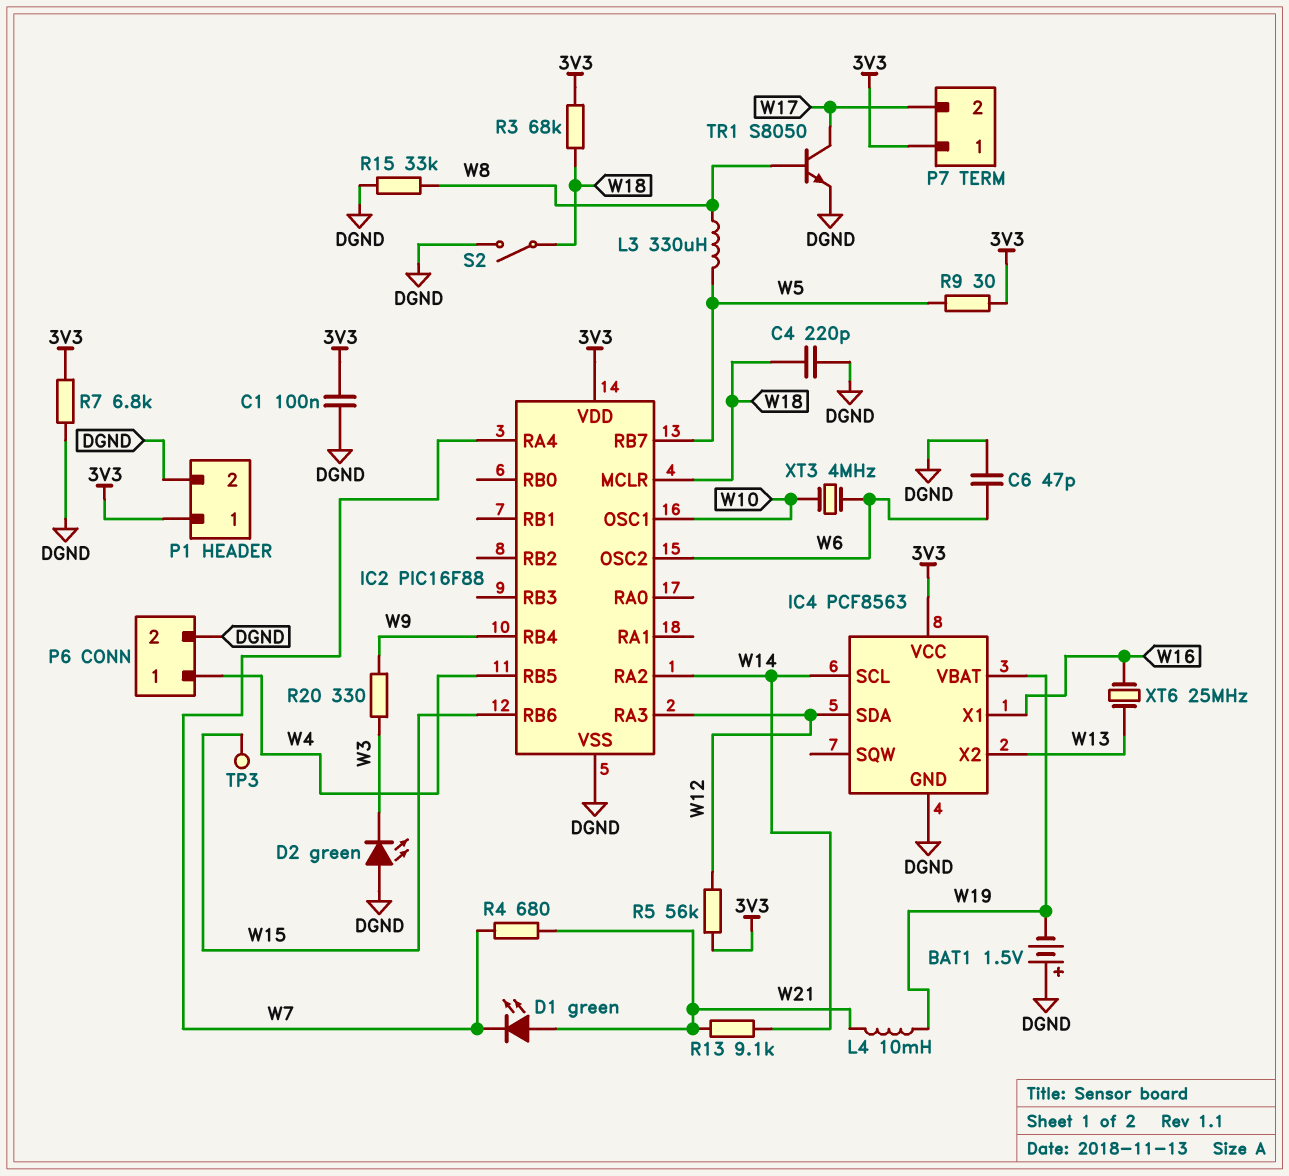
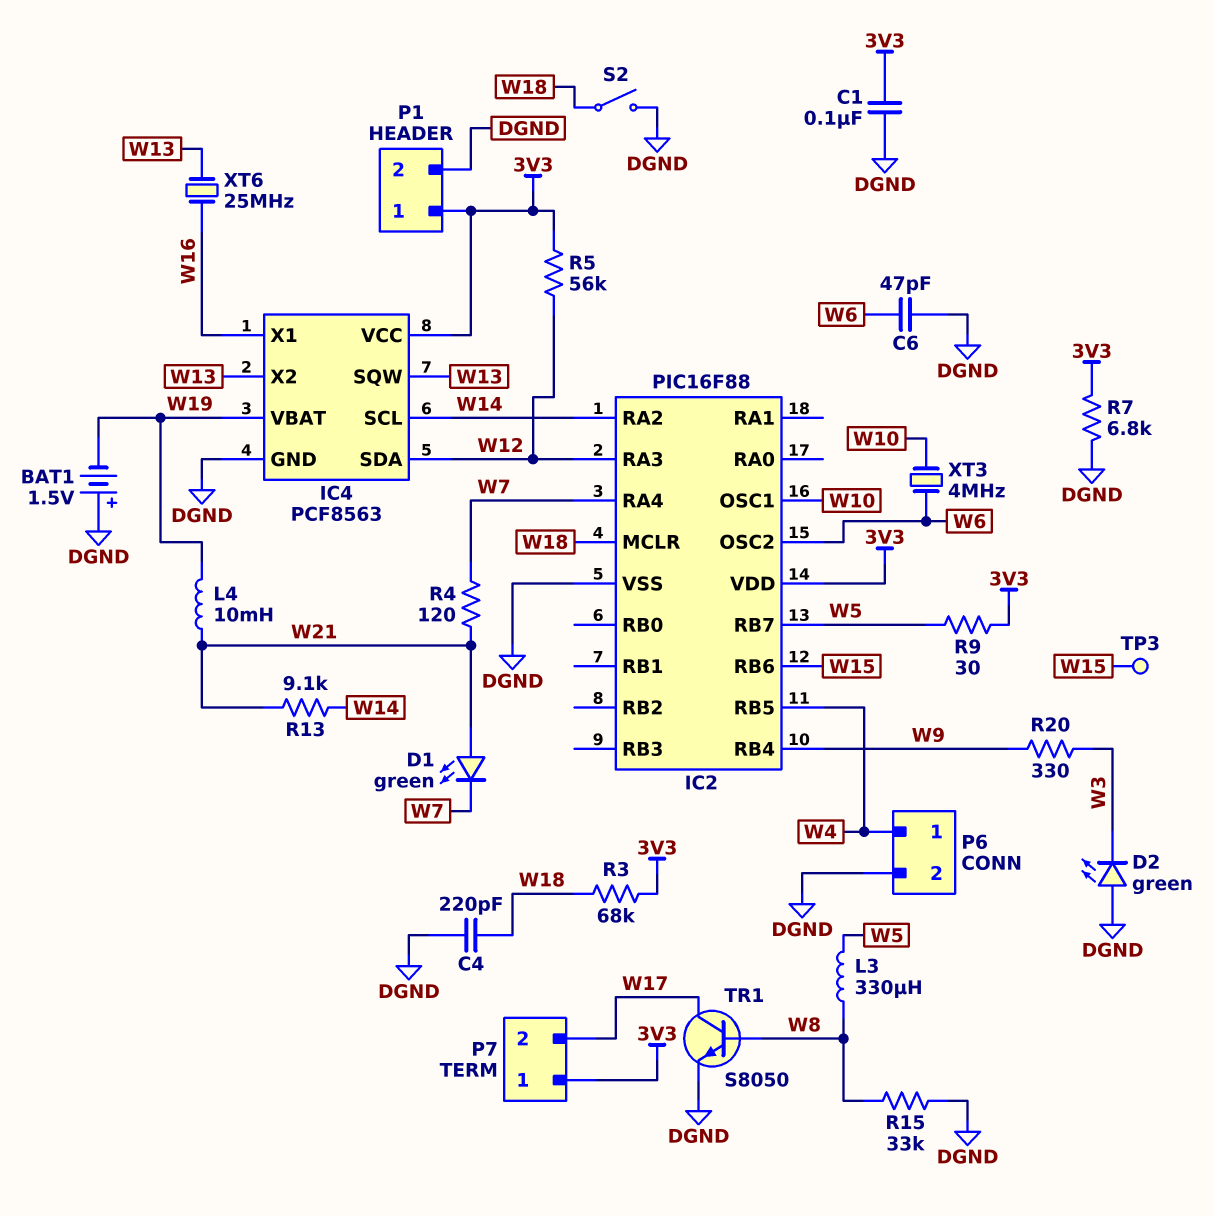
IC4 pin SQW: none -> W13
R4: 680 (W7, W21) -> 120 (W7, W21)

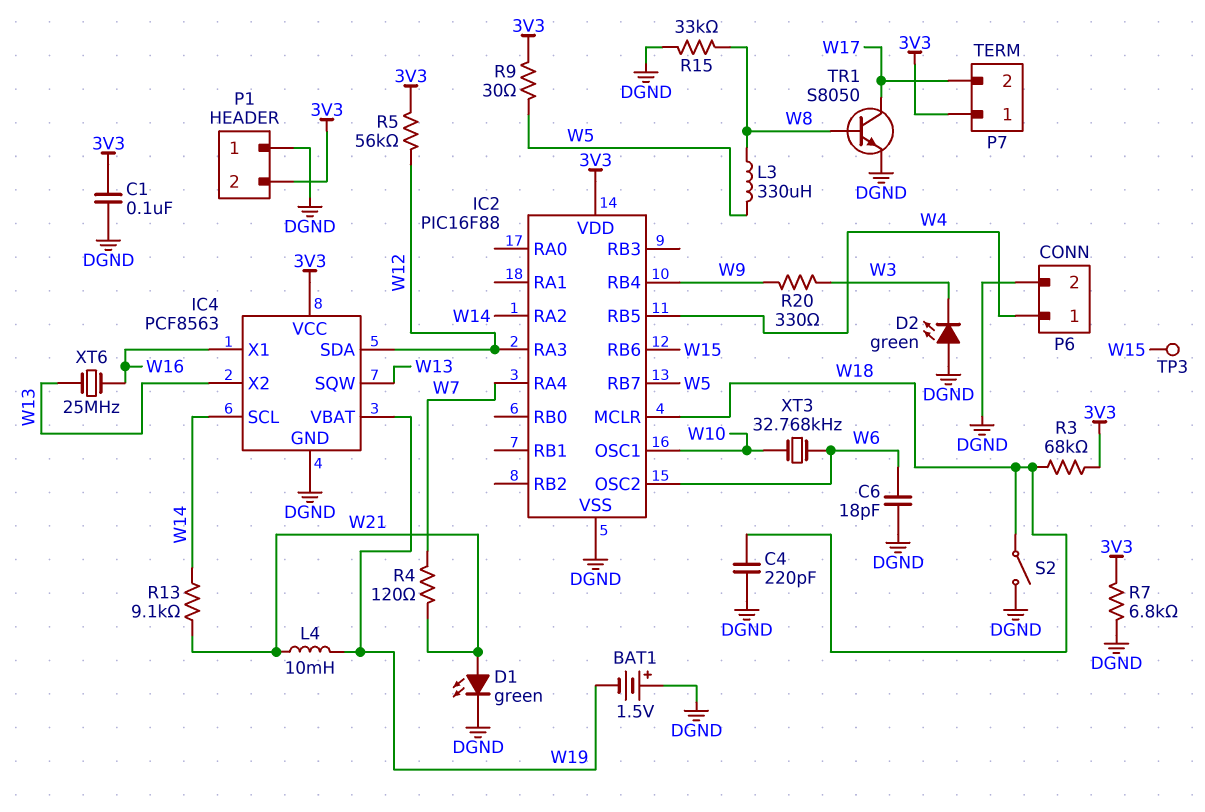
C6: 47pF (DGND, W6) -> 18pF (DGND, W6)
D1: LED green (A W21, K W7) -> LED green (A W21, K DGND)
P1 pin 1: 3V3 -> DGND
P1 pin 2: DGND -> 3V3
XT3: 4MHz (W6, W10) -> 32.768kHz (W6, W10)

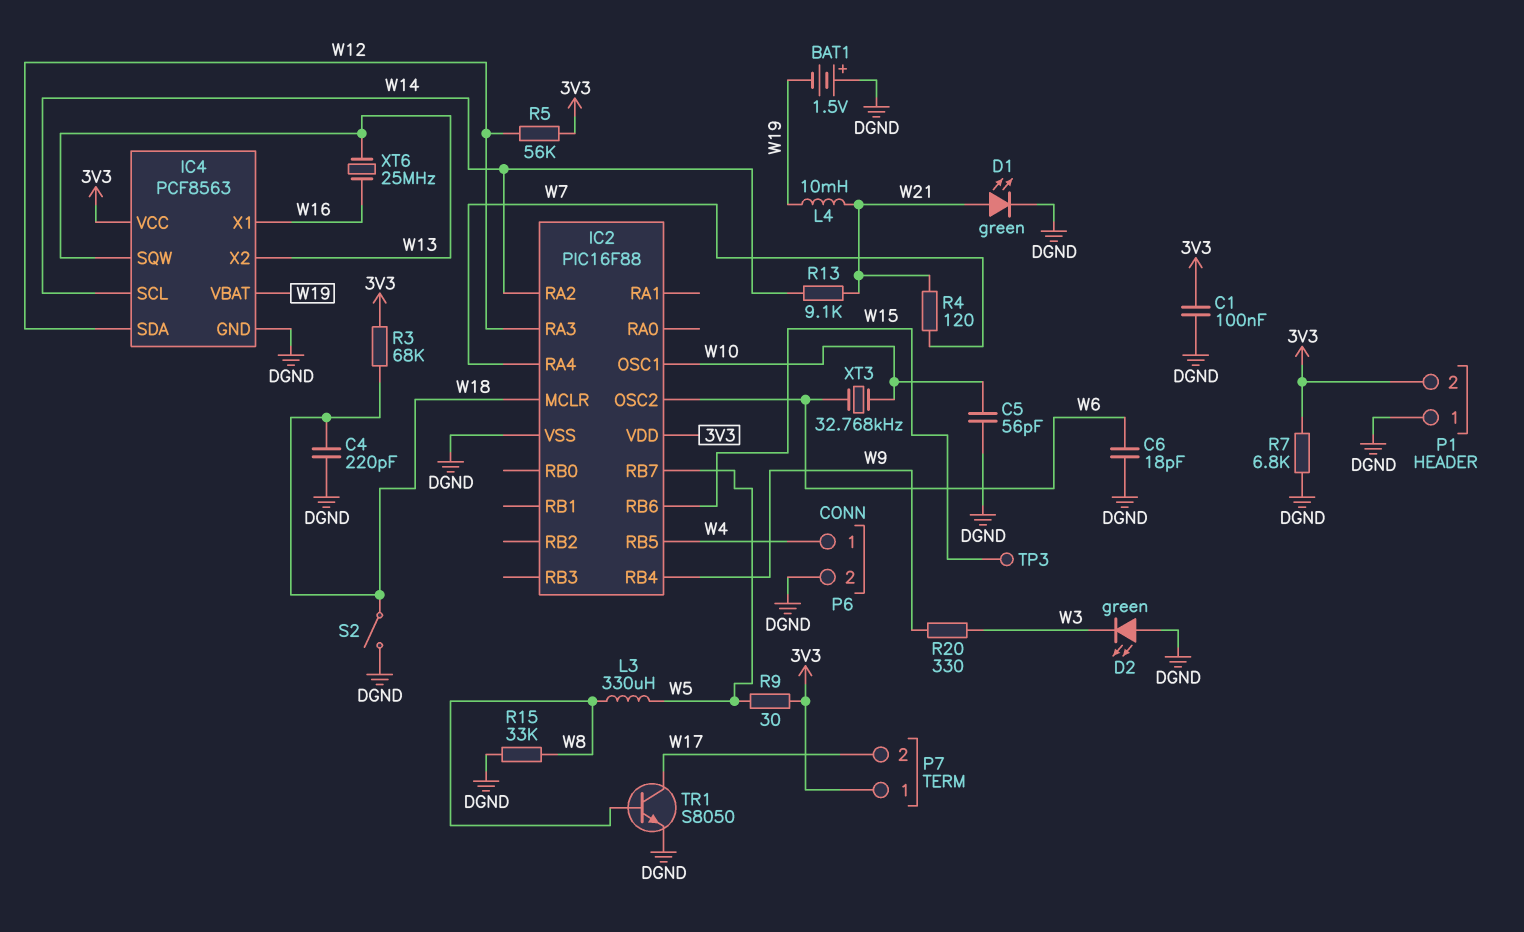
C5: none -> 56pF (DGND, W10)

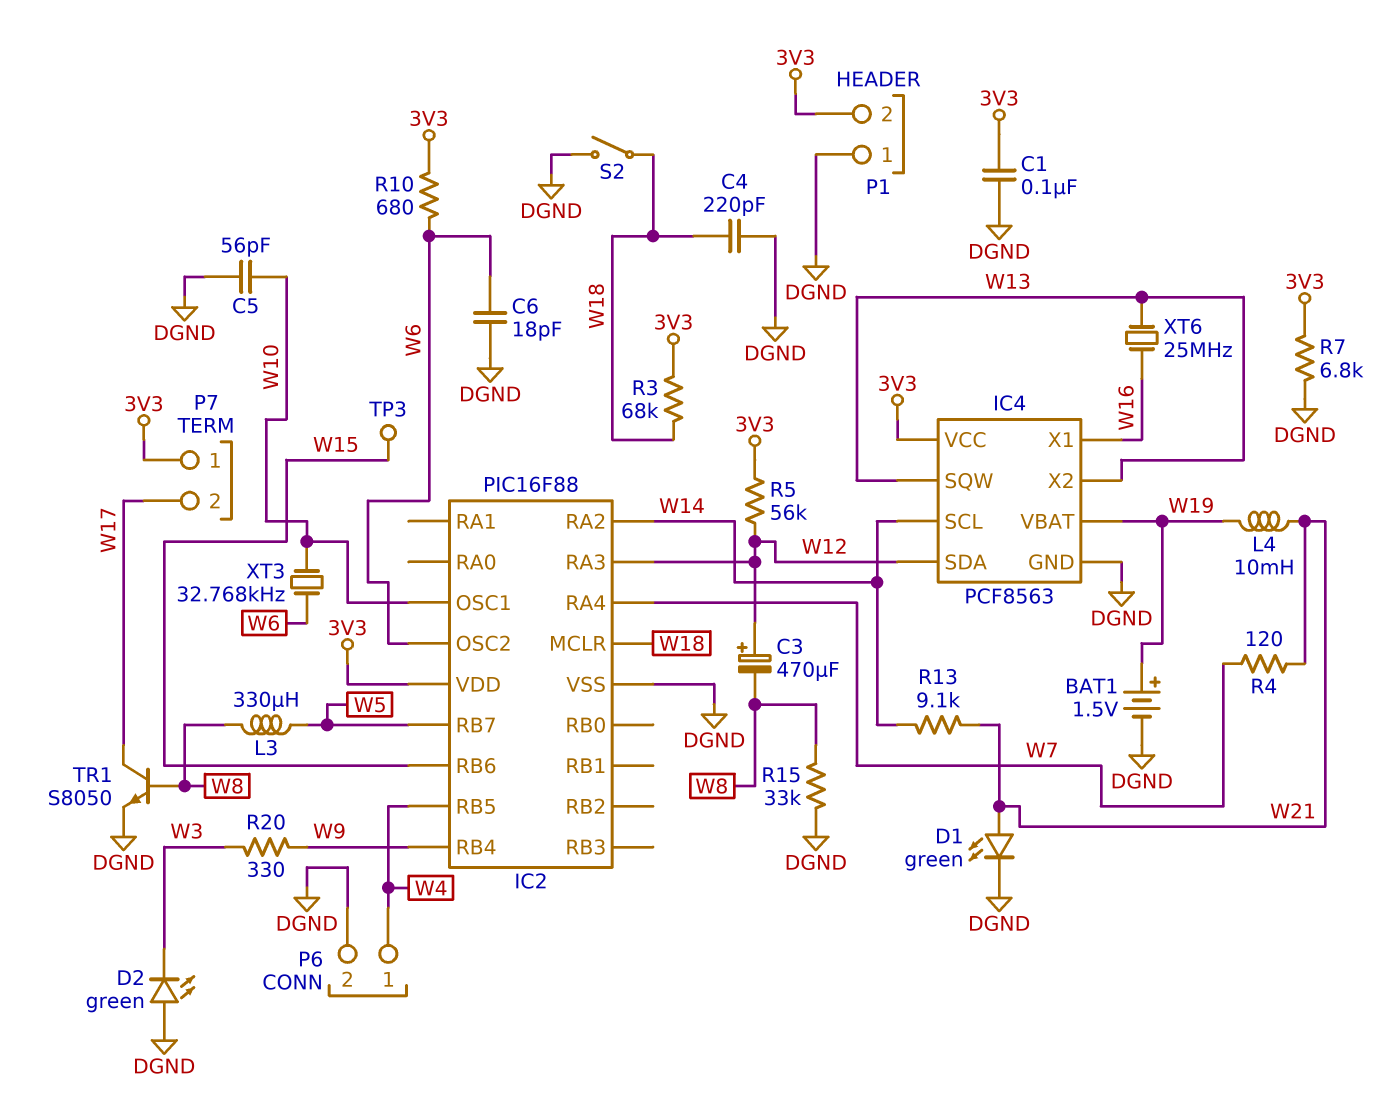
BAT1: 1.5V (plus DGND, minus W19) -> 1.5V (plus W19, minus DGND)
C3: none -> 470uF (plus W12, minus W8)
R9: 30 (3V3, W5) -> none
R10: none -> 680 (3V3, W6)

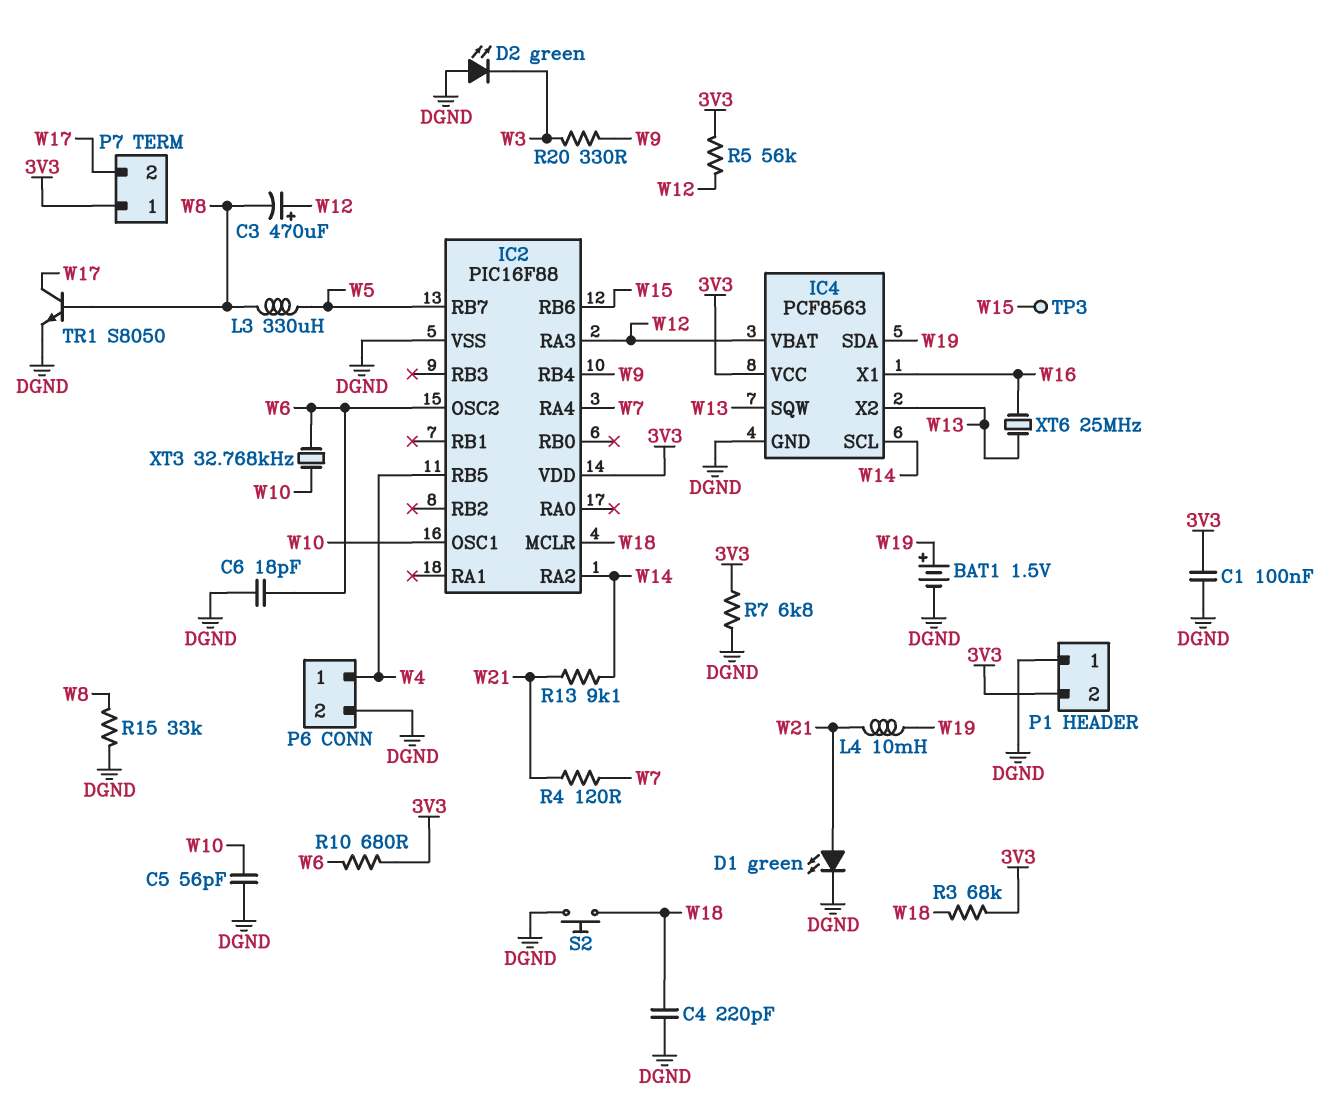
IC4 pin SDA: W12 -> W19
IC4 pin VBAT: W19 -> W12
S2: switch (DGND, W18) -> button (DGND, W18)

